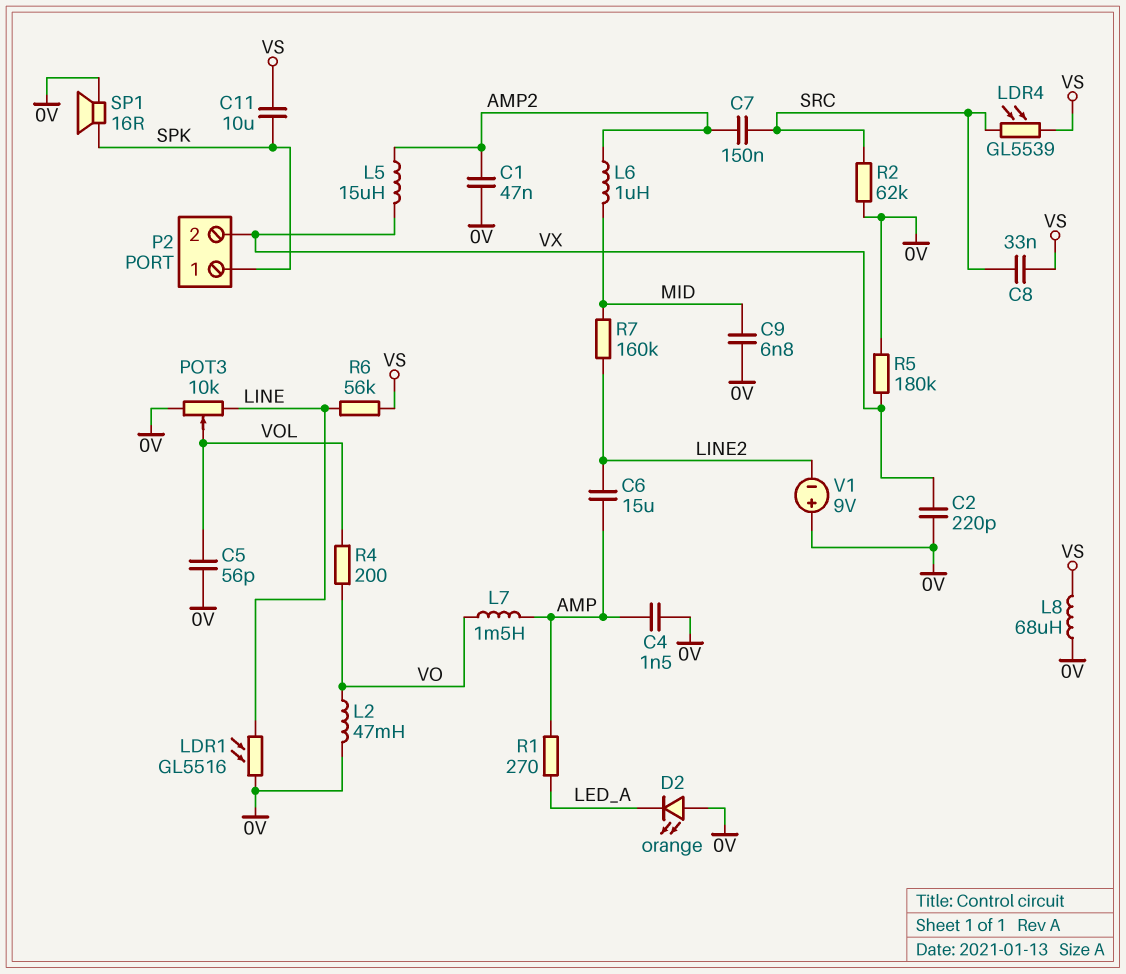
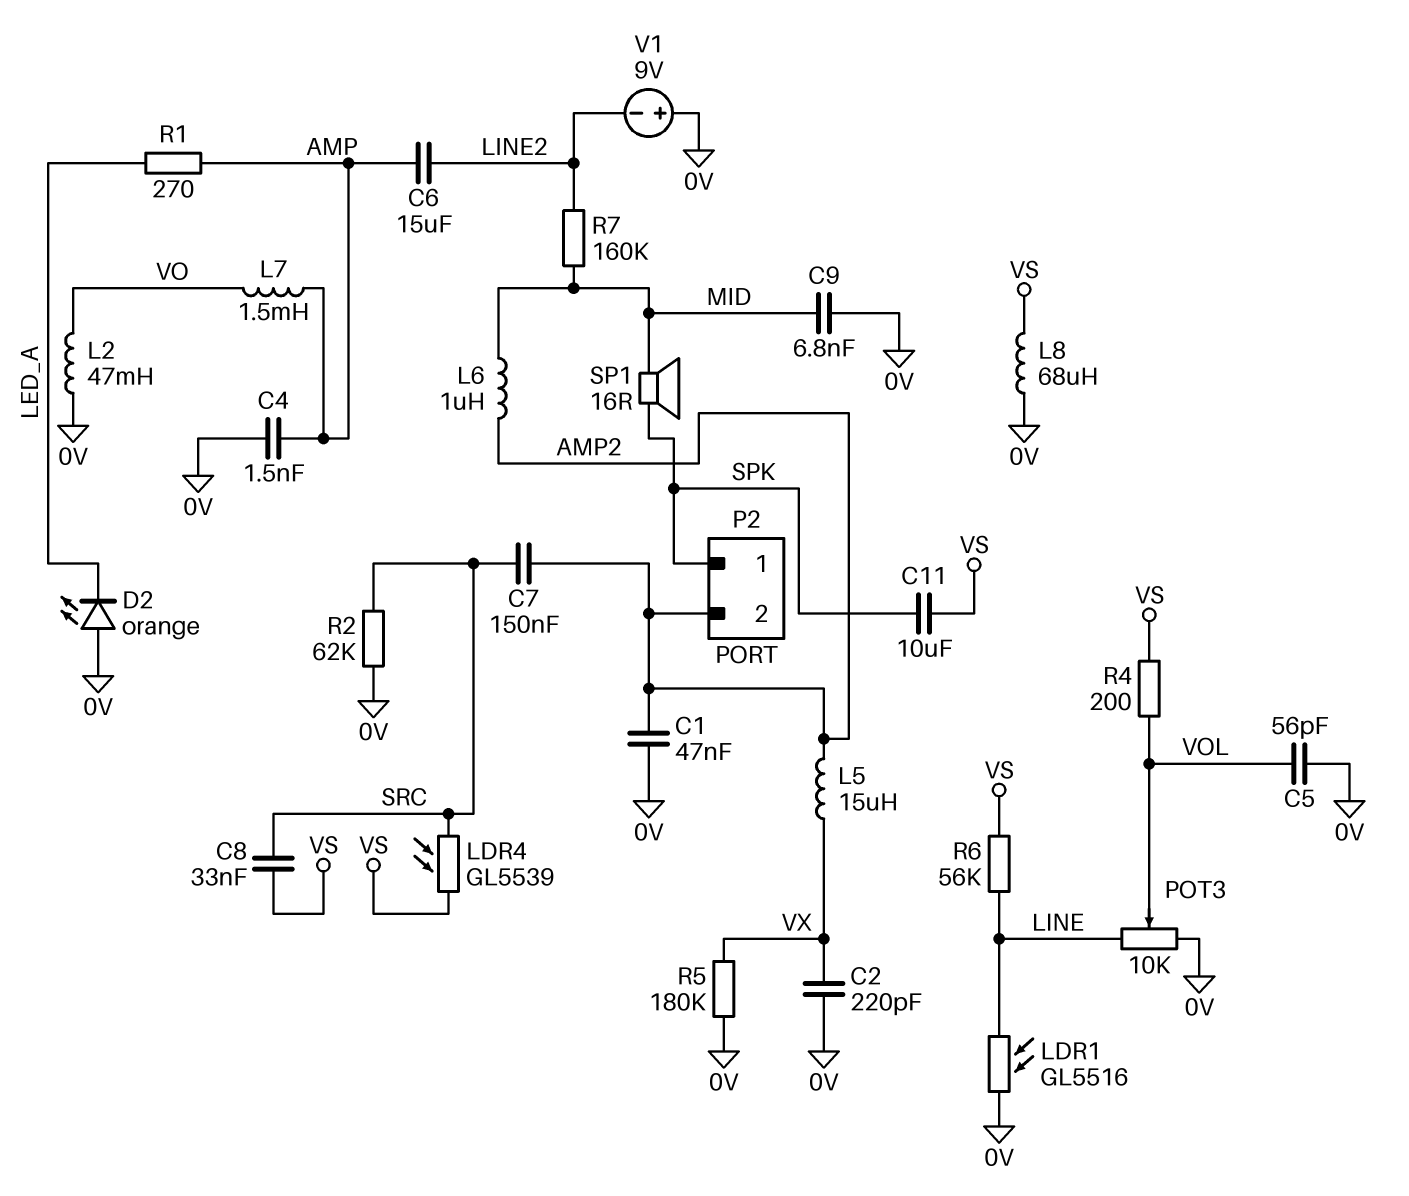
P2 pin 2: VX -> AMP2
R4: 200 (VO, VOL) -> 200 (VOL, VS)
SP1: speaker 16R (0V, SPK) -> speaker 16R (MID, SPK)

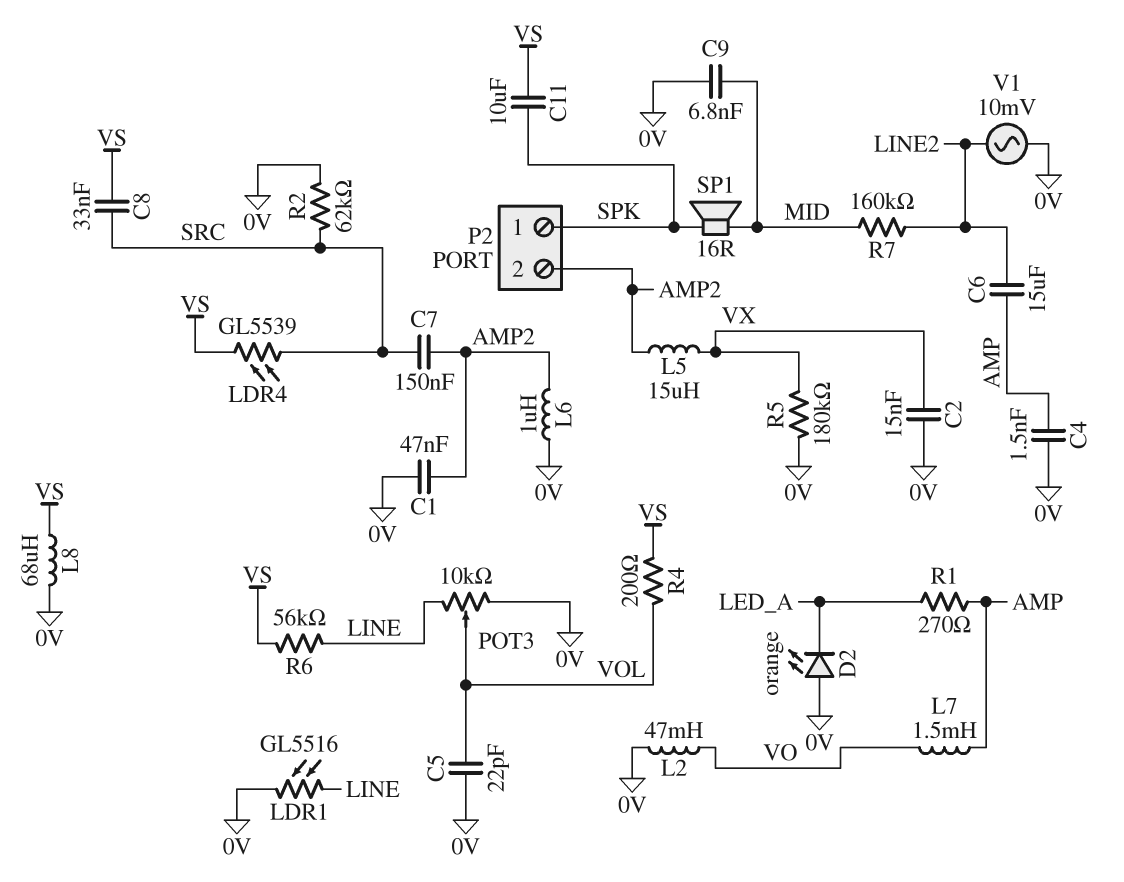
C2: 220pF (0V, VX) -> 15nF (0V, VX)
C5: 56pF (0V, VOL) -> 22pF (0V, VOL)
L6: 1uH (AMP2, MID) -> 1uH (0V, AMP2)
V1: 9V (plus 0V, minus LINE2) -> AC 10mV (0V, LINE2)

